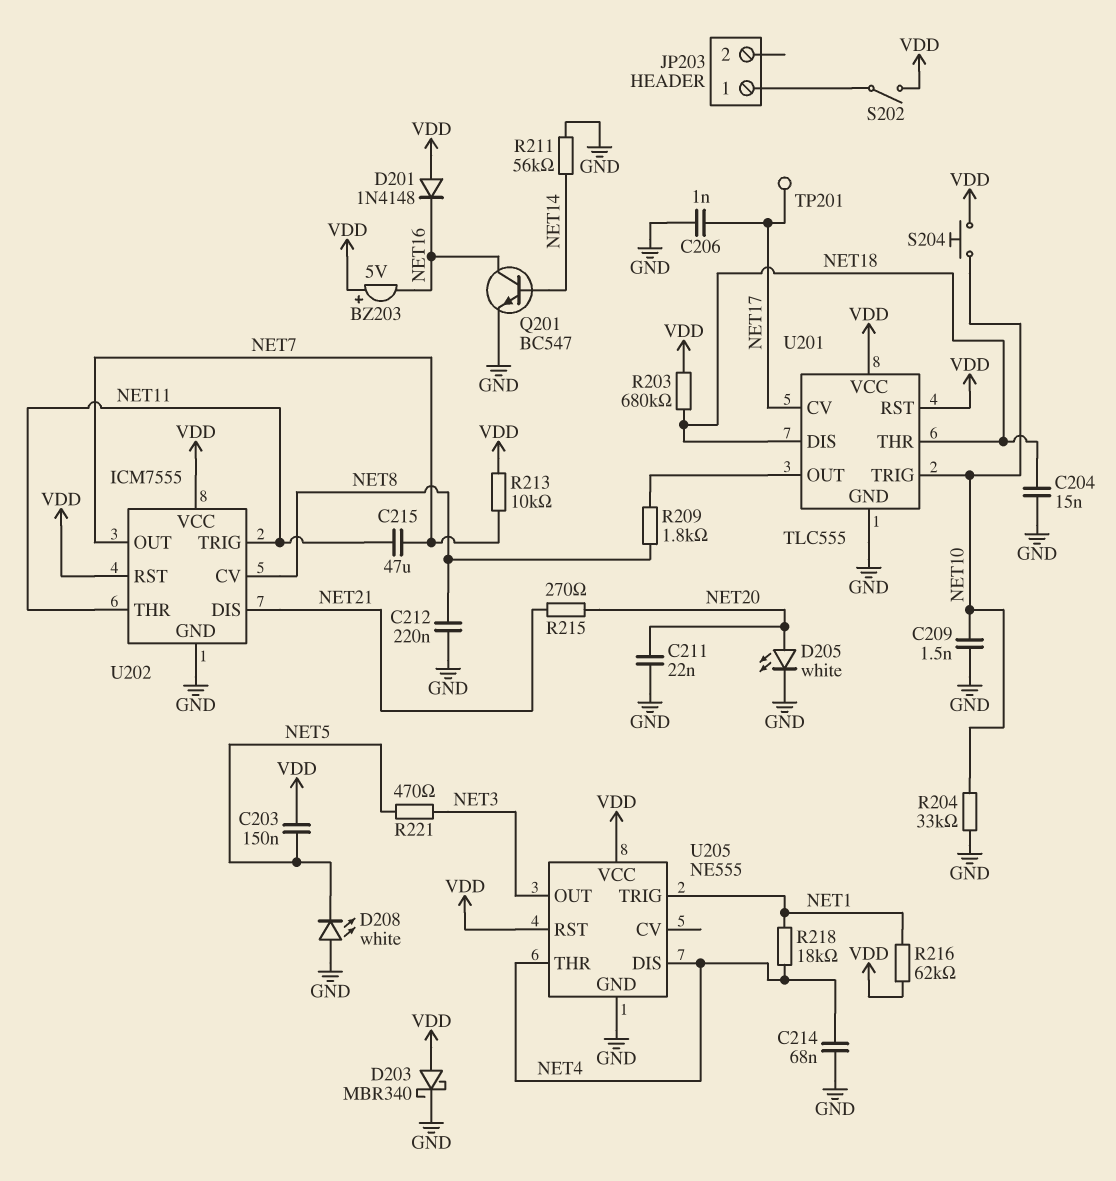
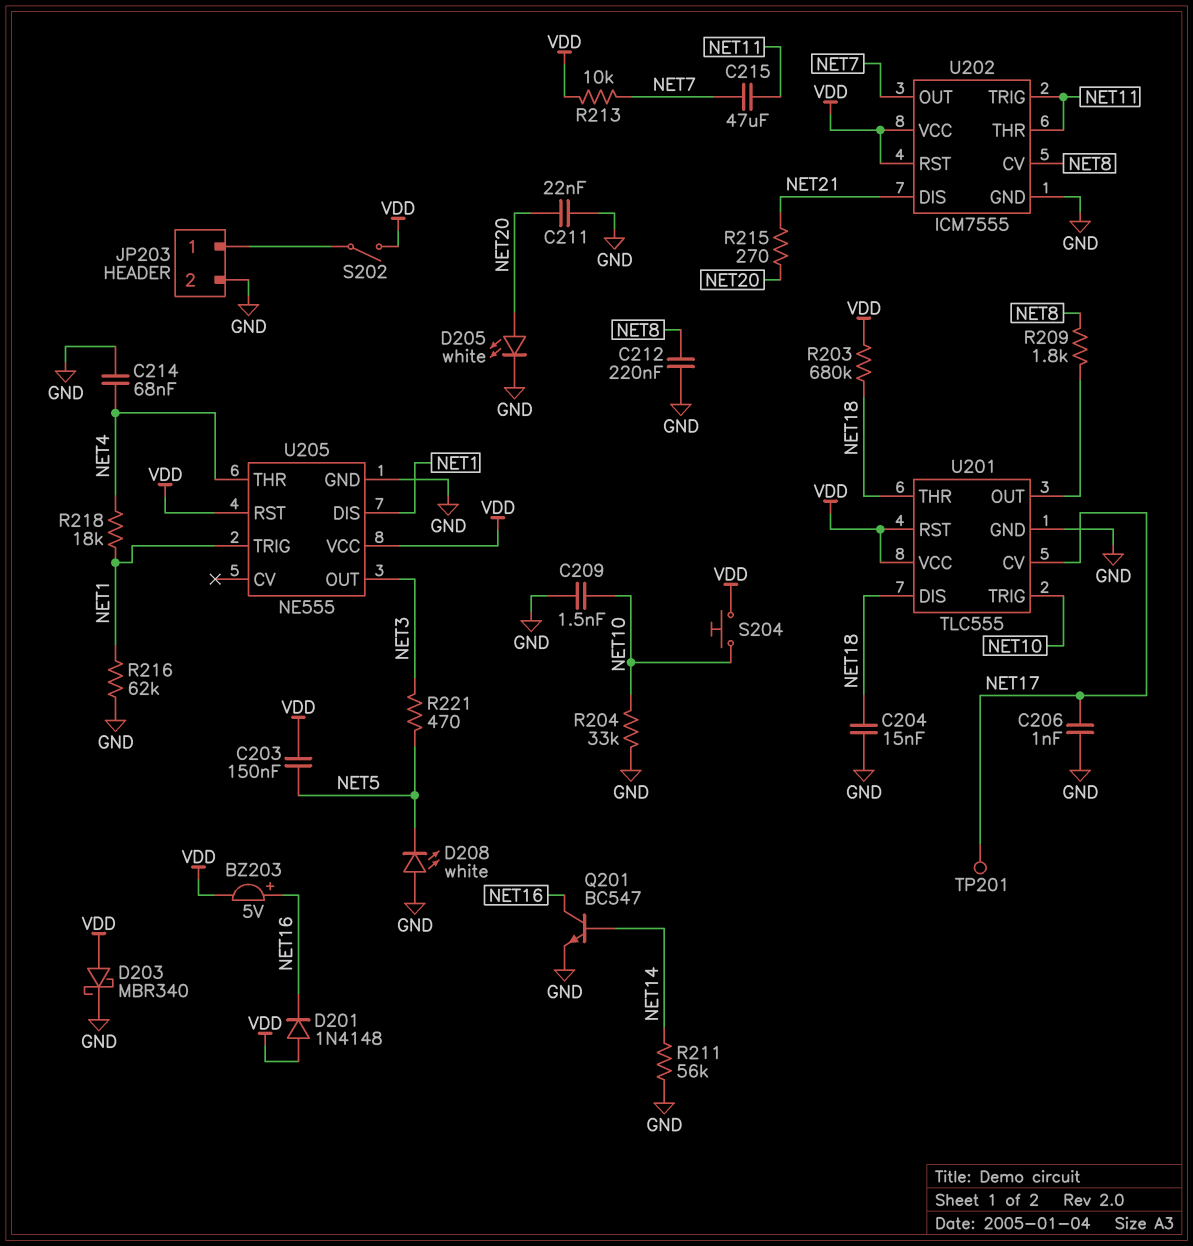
BZ203: buzzer 5V (plus VDD, minus NET16) -> buzzer 5V (plus NET16, minus VDD)
JP203 pin 2: none -> GND
R216: 62k (NET1, VDD) -> 62k (GND, NET1)
U205 pin DIS: NET4 -> NET1

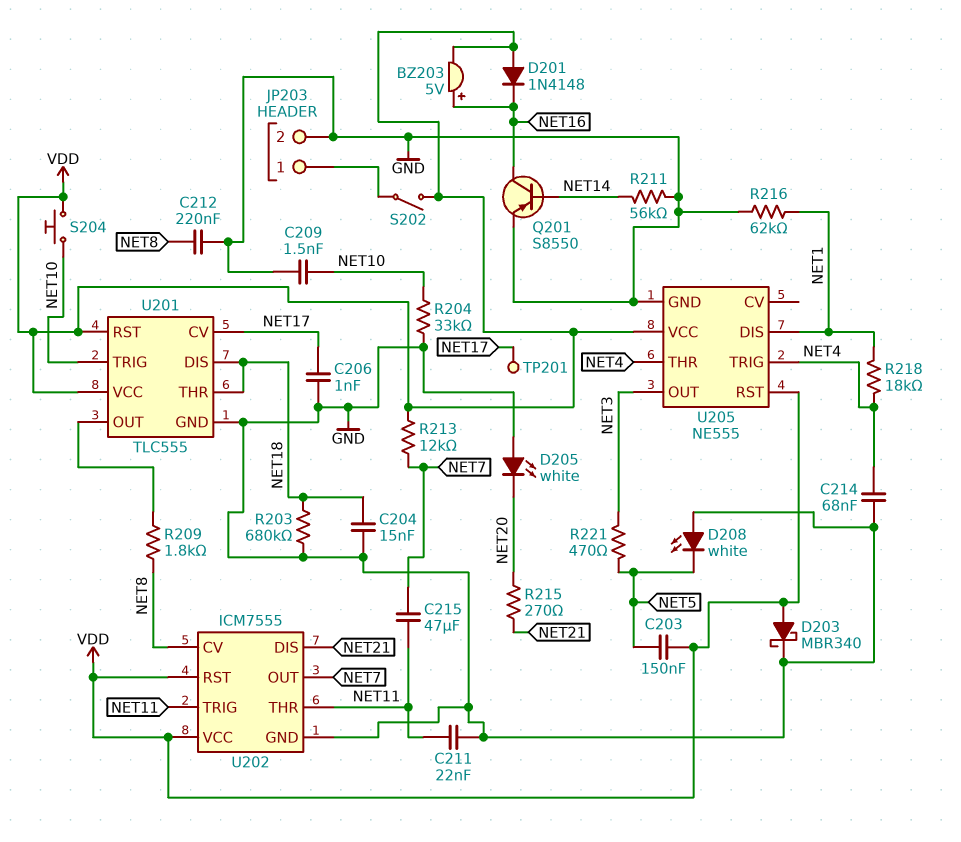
C211: 22nF (GND, NET20) -> 22nF (GND, NET11)
D205: LED white (A NET20, K GND) -> LED white (A GND, K NET20)
Q201: NPN BC547 (B NET14, C NET16, E GND) -> PNP S8550 (B NET14, C NET16, E GND)
R203: 680k (NET18, VDD) -> 680k (GND, NET18)
R213: 10k (NET7, VDD) -> 12k (NET7, VDD)
U205 pin TRIG: NET1 -> NET4

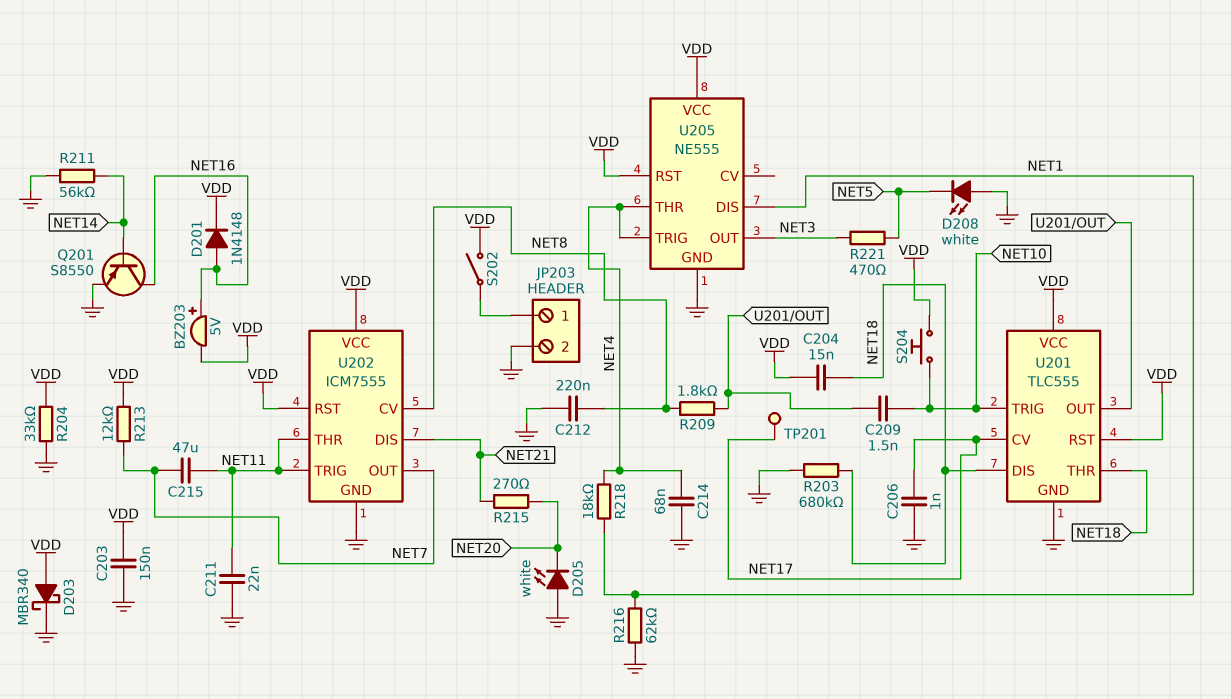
C203: 150nF (NET5, VDD) -> 150nF (GND, VDD)
C204: 15nF (GND, NET18) -> 15nF (NET18, VDD)
C209: 1.5nF (GND, NET10) -> 1.5nF (NET10, U201/OUT)
D201: diode 1N4148 (A VDD, K NET16) -> diode 1N4148 (A NET16, K VDD)
R204: 33k (GND, NET10) -> 33k (GND, VDD)

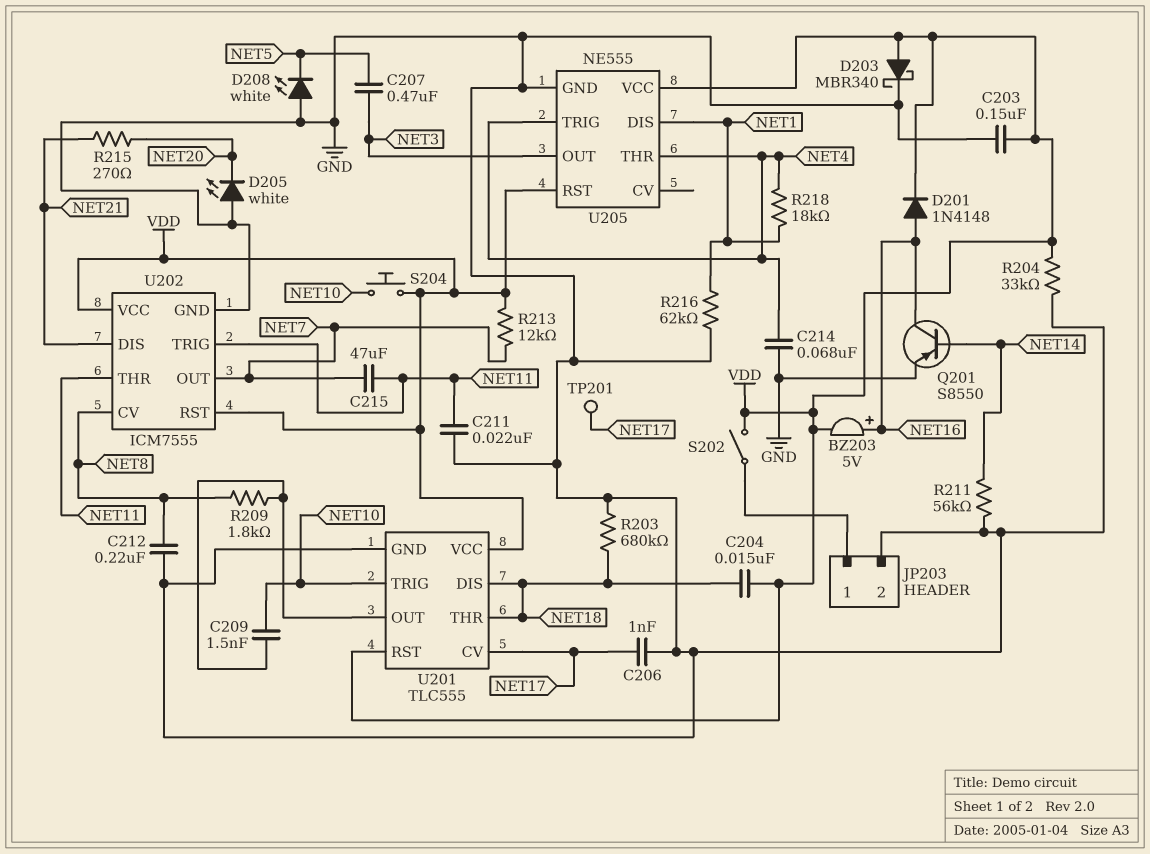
C207: none -> 470nF (NET3, NET5)
R221: 470 (NET3, NET5) -> none

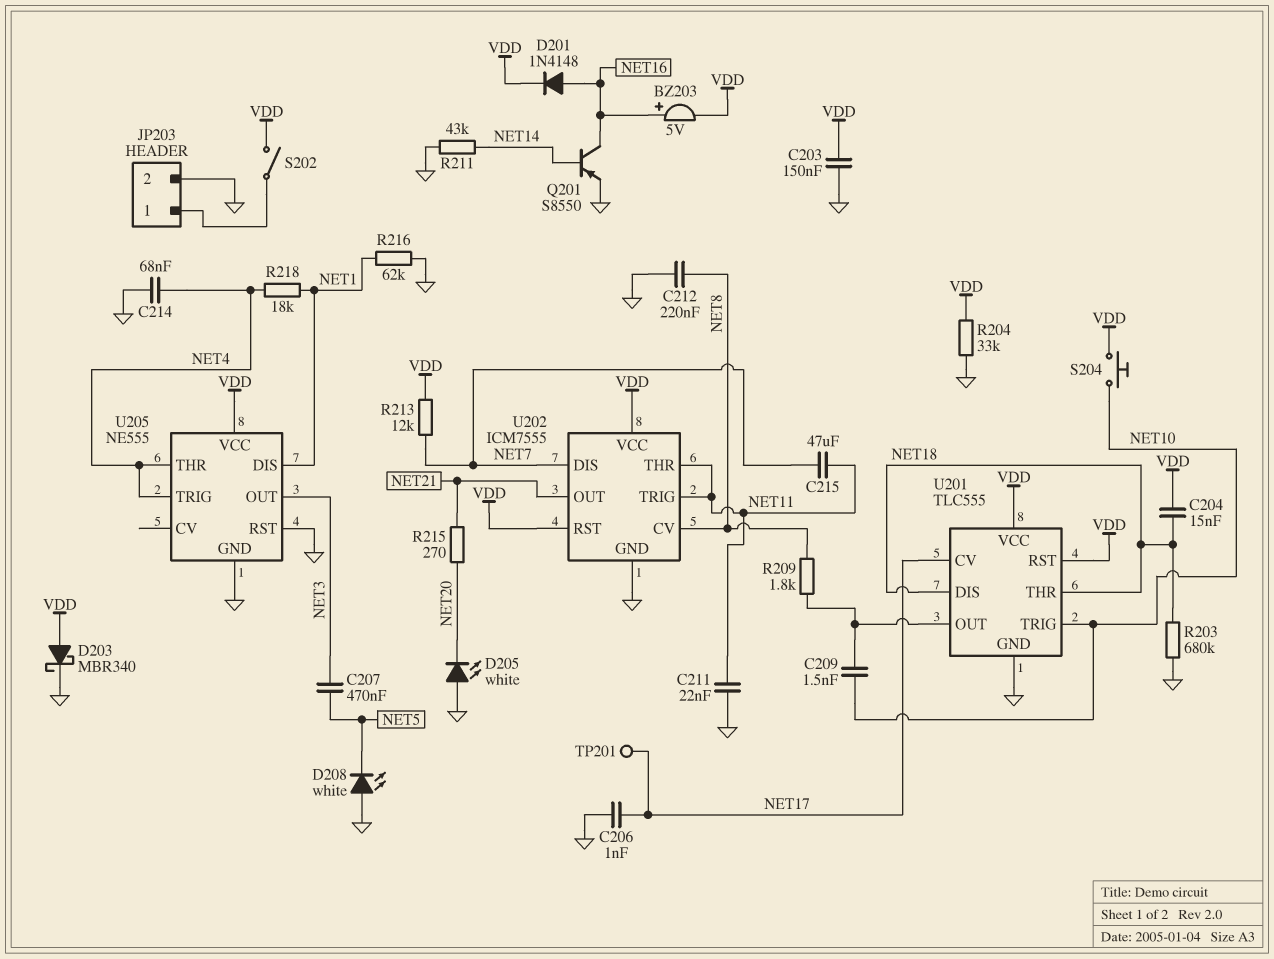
R211: 56k (GND, NET14) -> 43k (GND, NET14)
U202 pin DIS: NET21 -> NET7
U202 pin OUT: NET7 -> NET21
U205 pin RST: VDD -> GND

